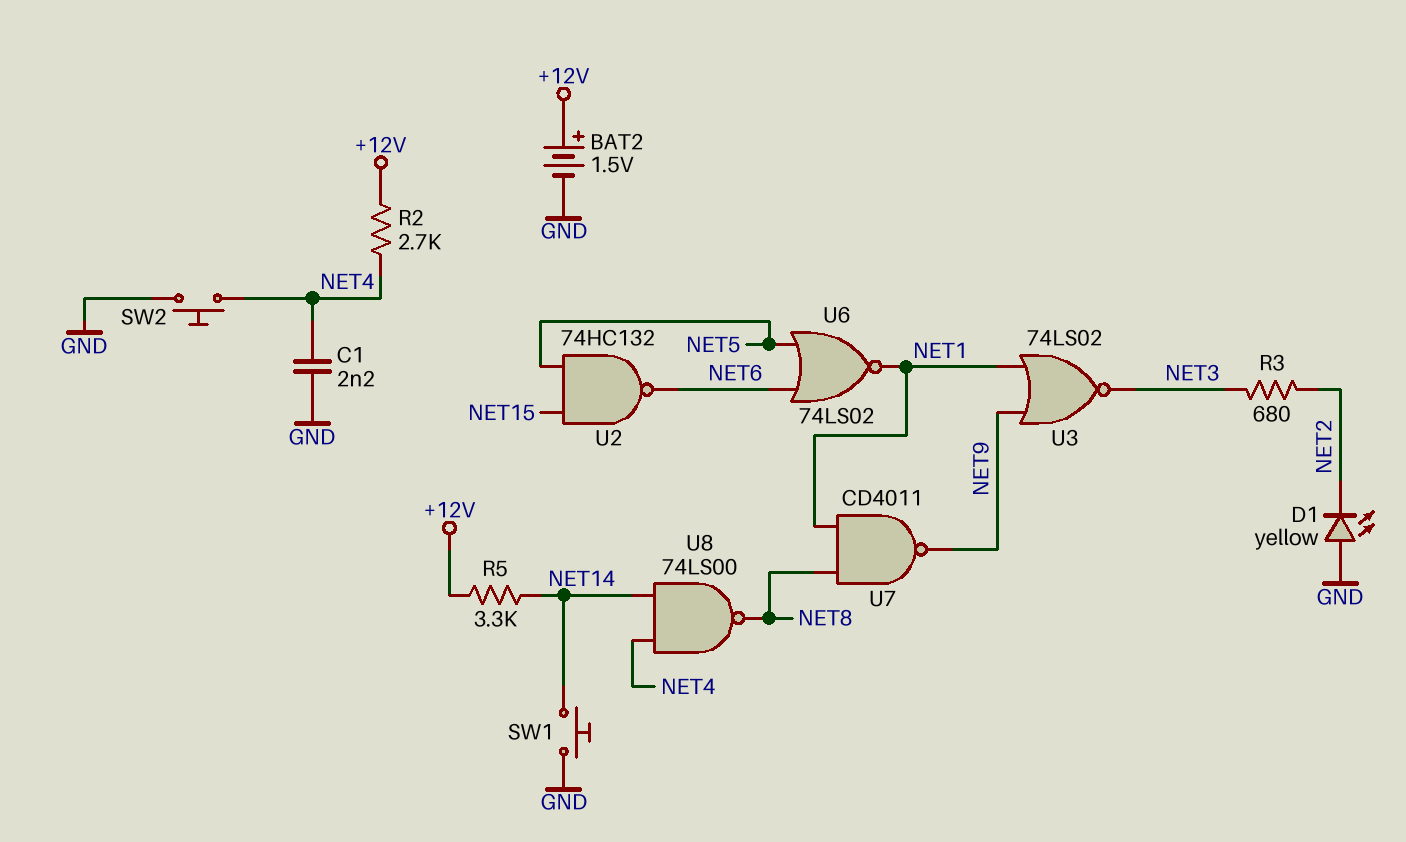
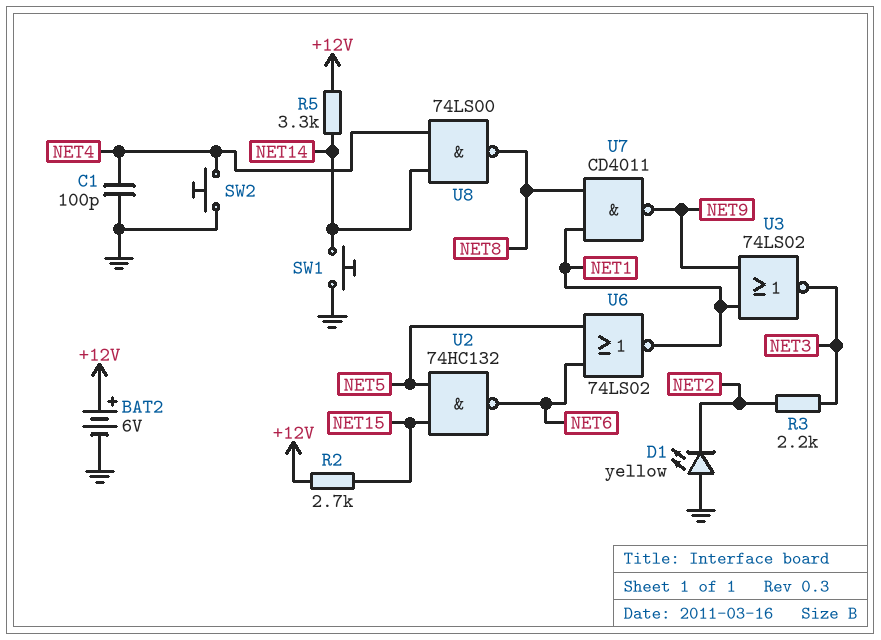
BAT2: 1.5V (plus +12V, minus GND) -> 6V (plus +12V, minus GND)
C1: 2.2nF (GND, NET4) -> 100pF (GND, NET4)
R2: 2.7k (+12V, NET4) -> 2.7k (+12V, NET15)
R3: 680 (NET2, NET3) -> 2.2k (NET2, NET3)

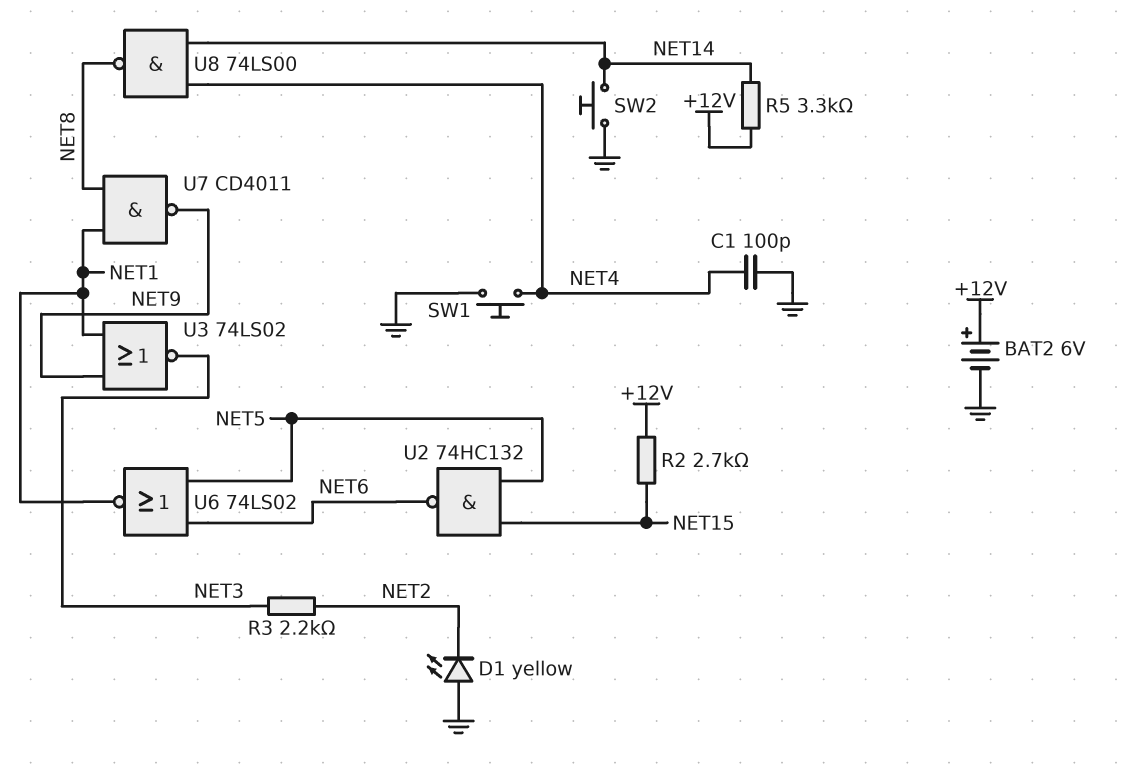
SW1: button (GND, NET14) -> button (GND, NET4)
SW2: button (GND, NET4) -> button (GND, NET14)

